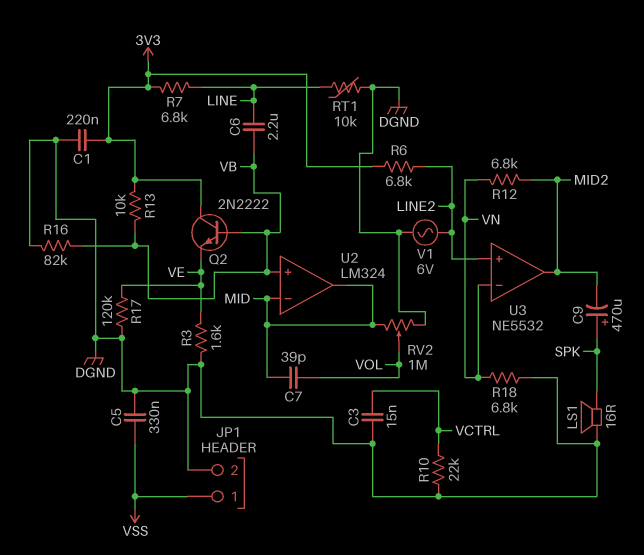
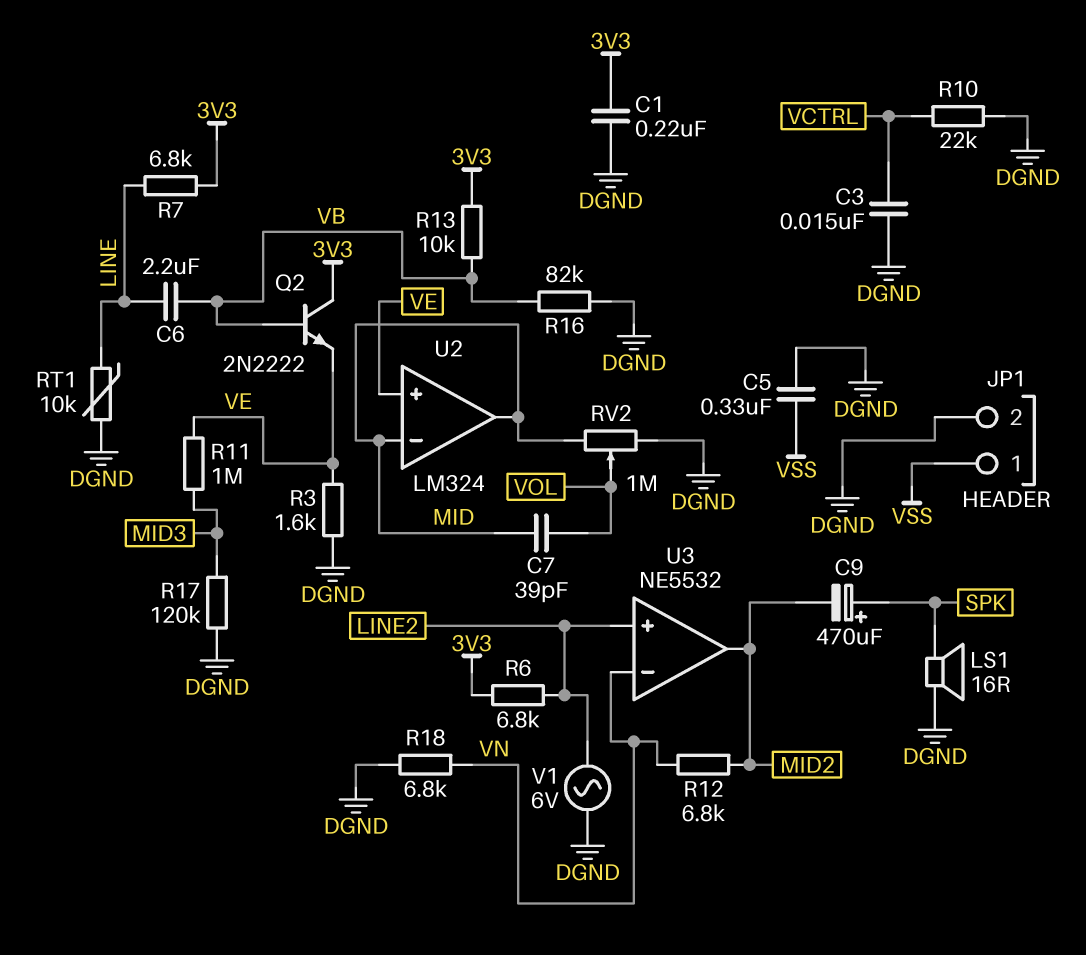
R11: none -> 1M (MID3, VE)
R17: 120k (DGND, VE) -> 120k (DGND, MID3)
U2 pin in+: VB -> VE

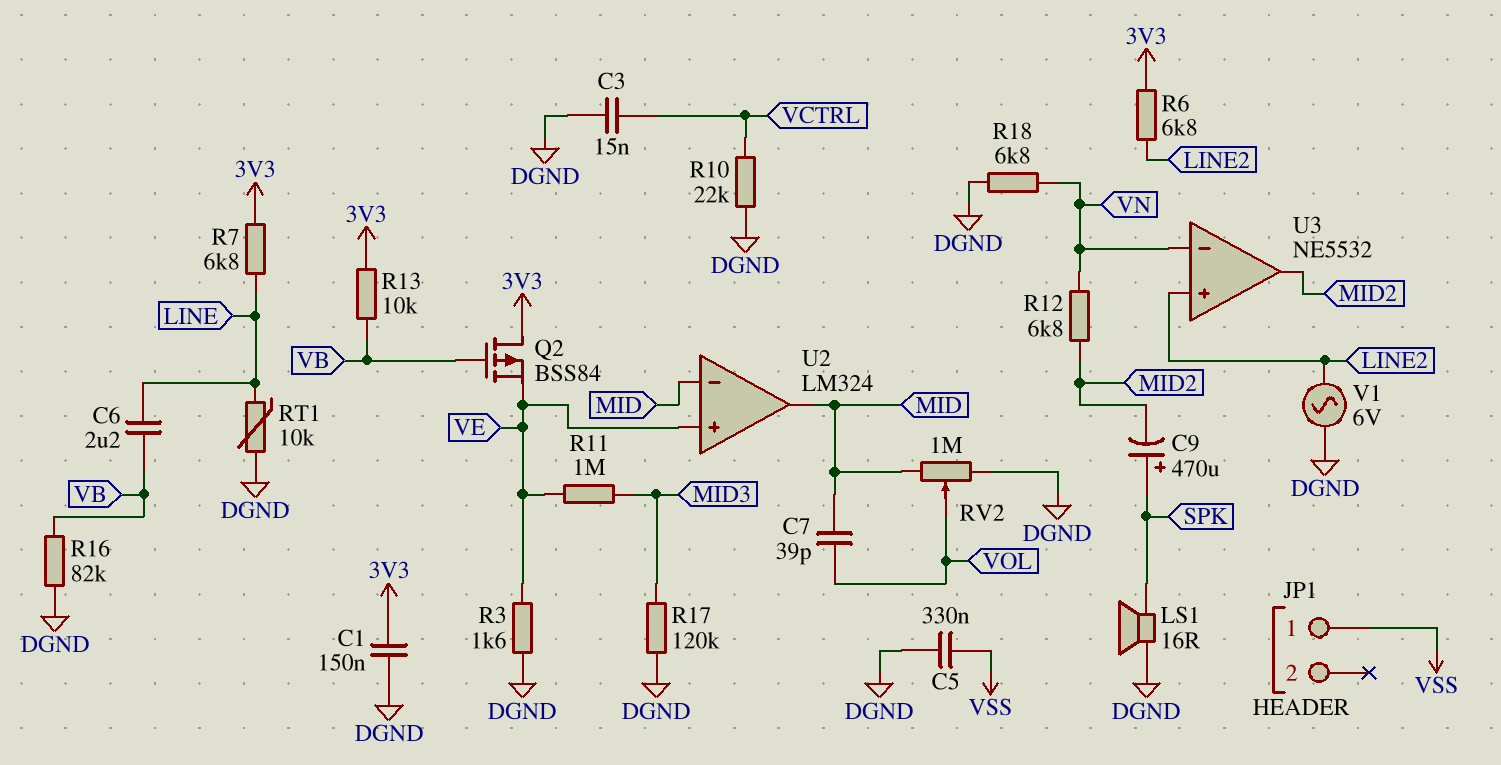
C1: 220nF (3V3, DGND) -> 150nF (3V3, DGND)
JP1 pin 2: DGND -> none
Q2: NPN 2N2222 (B VB, C 3V3, E VE) -> PMOS BSS84 (G VB, D 3V3, S VE)

